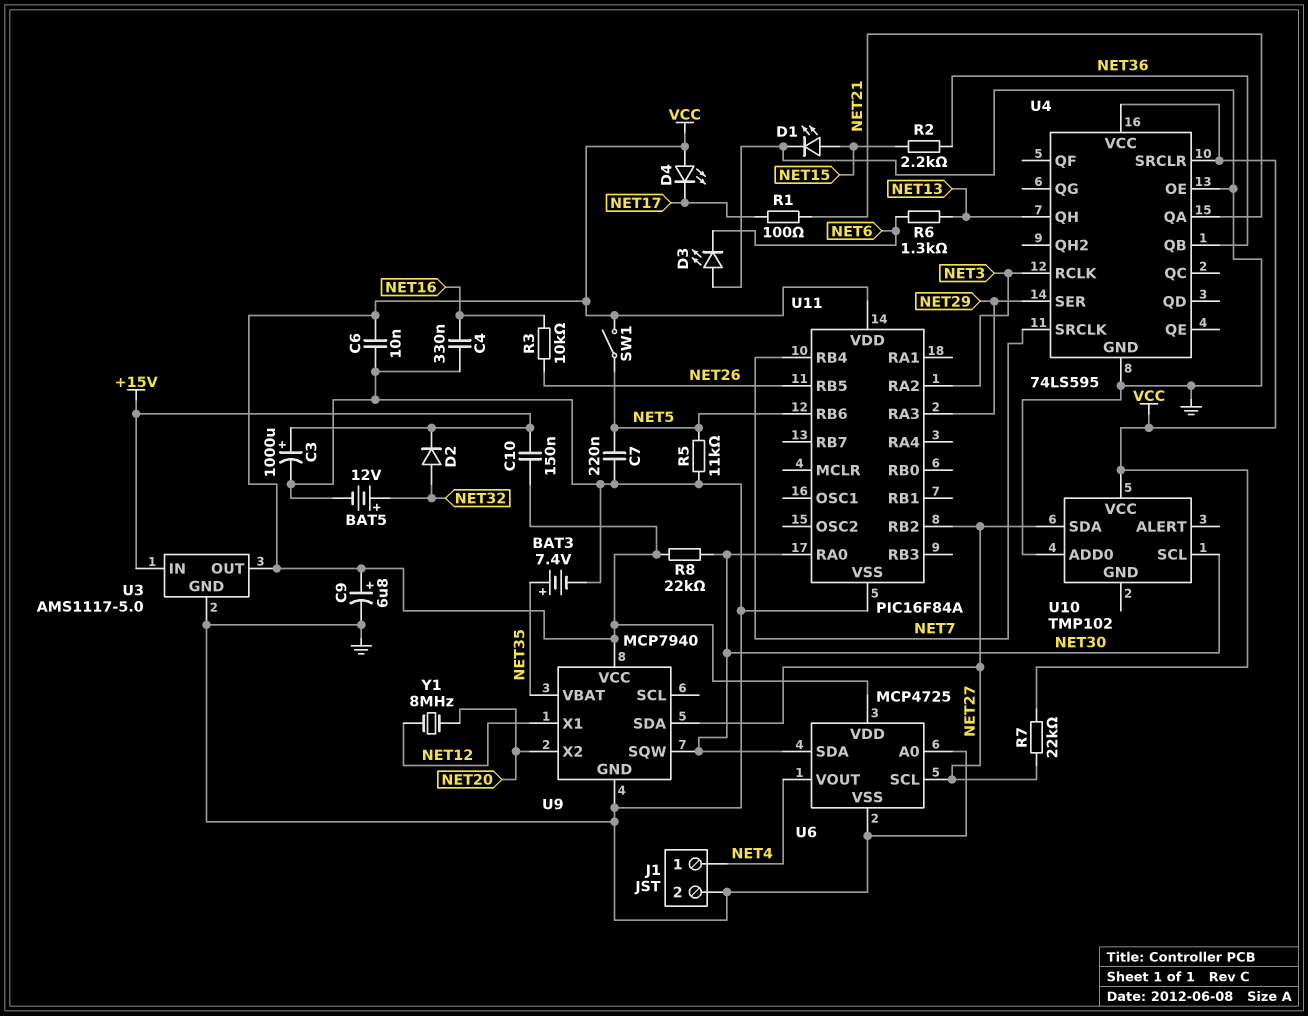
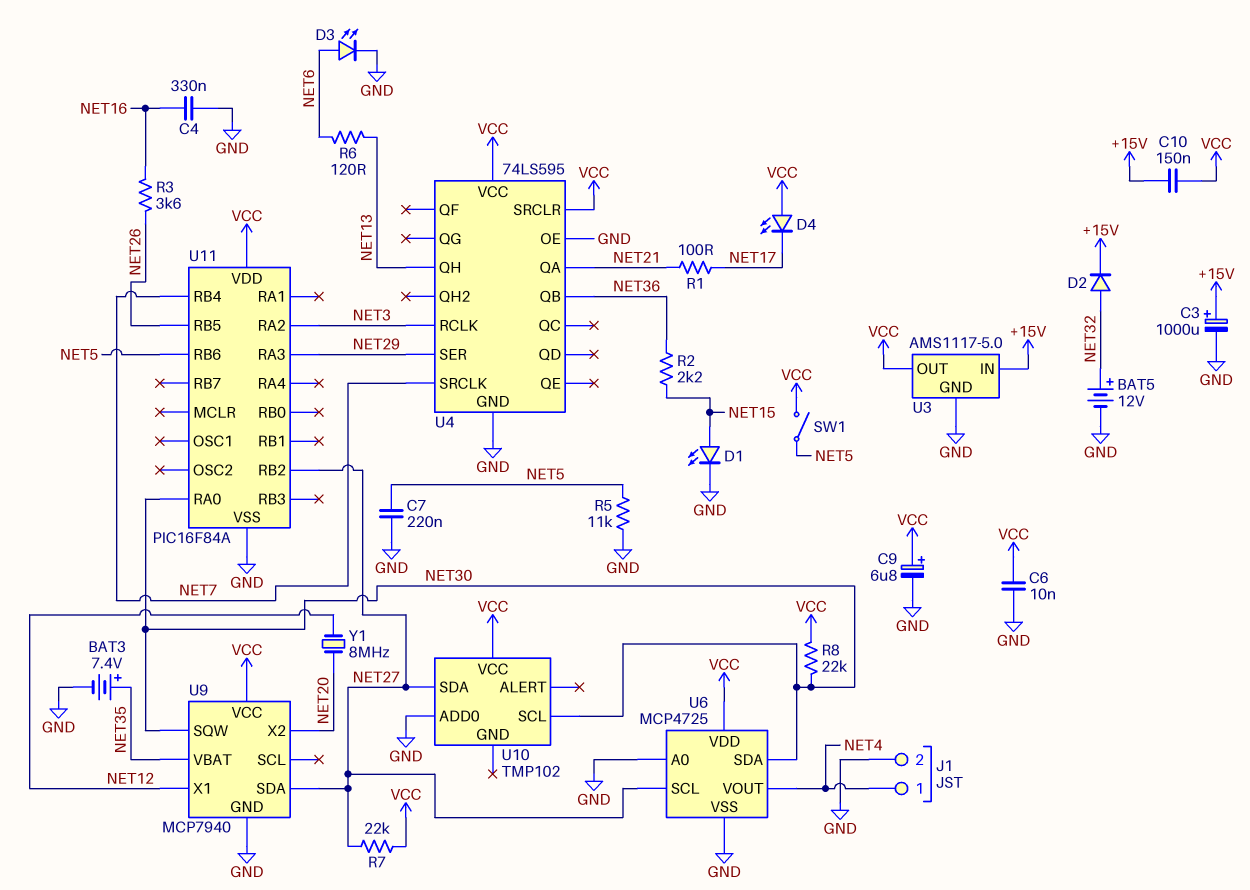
D3: LED (A GND, K NET6) -> LED (A NET6, K GND)
R3: 10k (NET16, NET26) -> 3.6k (NET16, NET26)
R6: 1.3k (NET6, NET13) -> 120 (NET6, NET13)

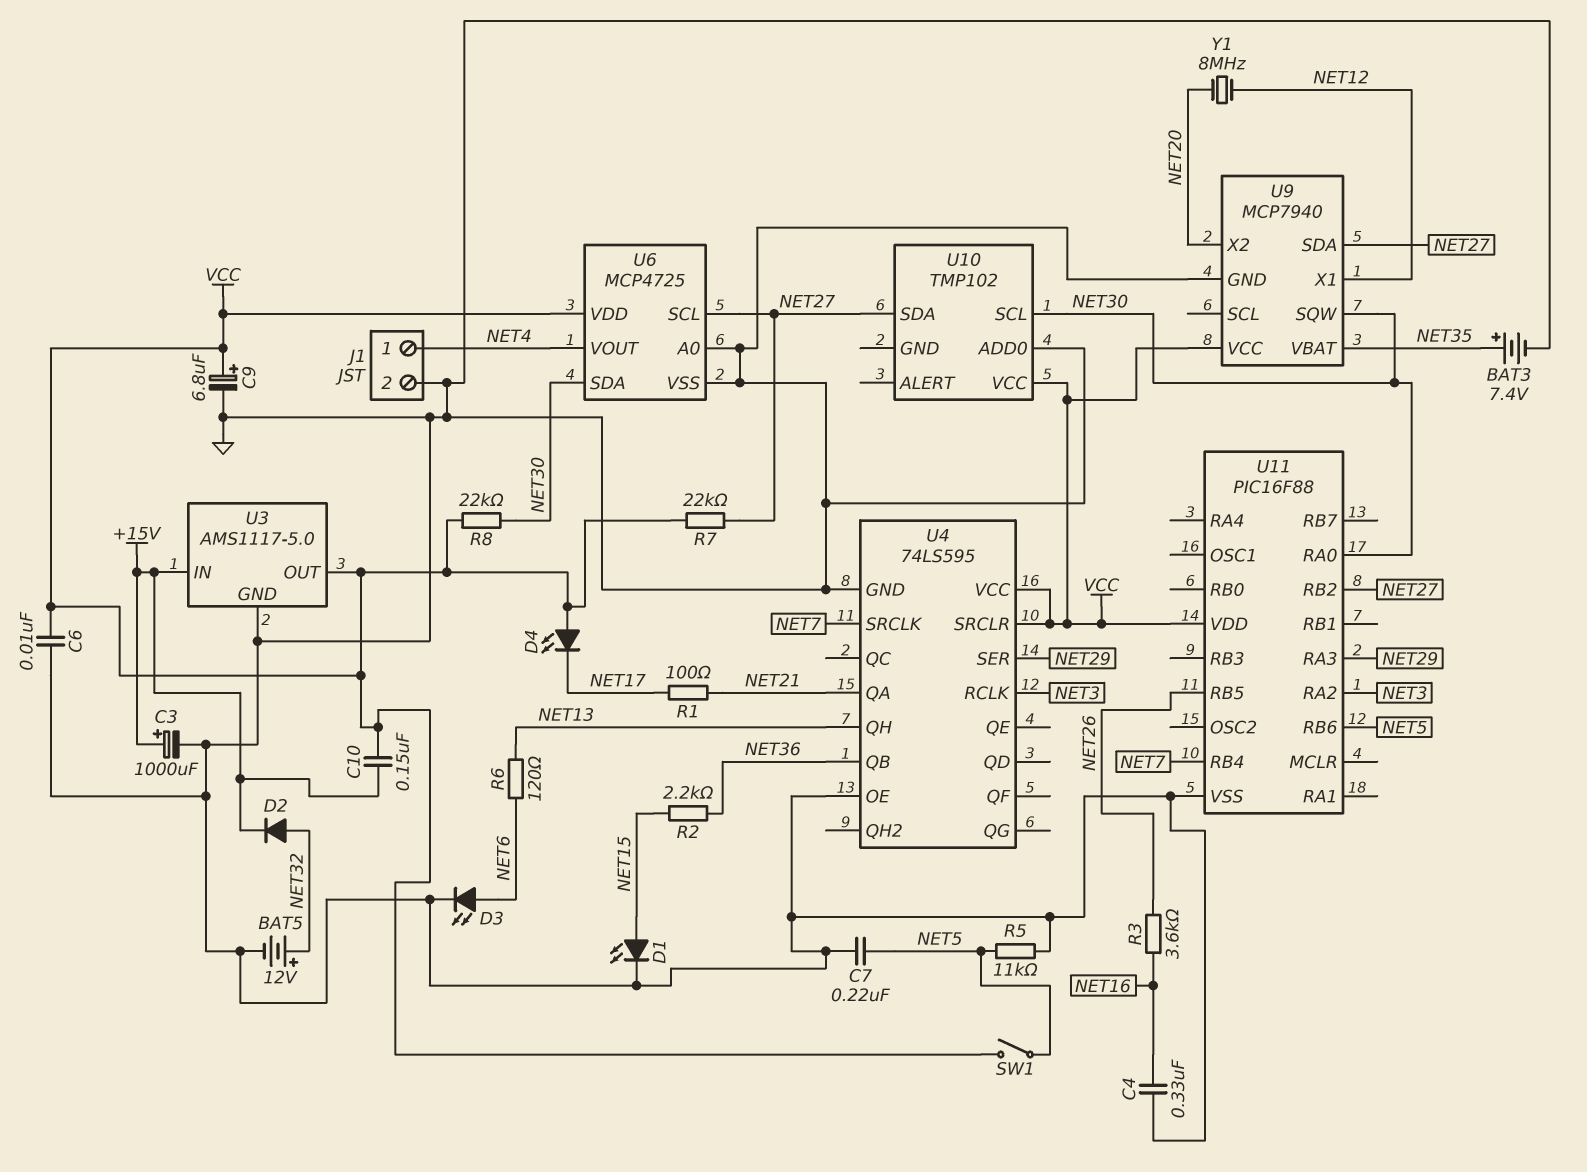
U11: PIC16F84A -> PIC16F88

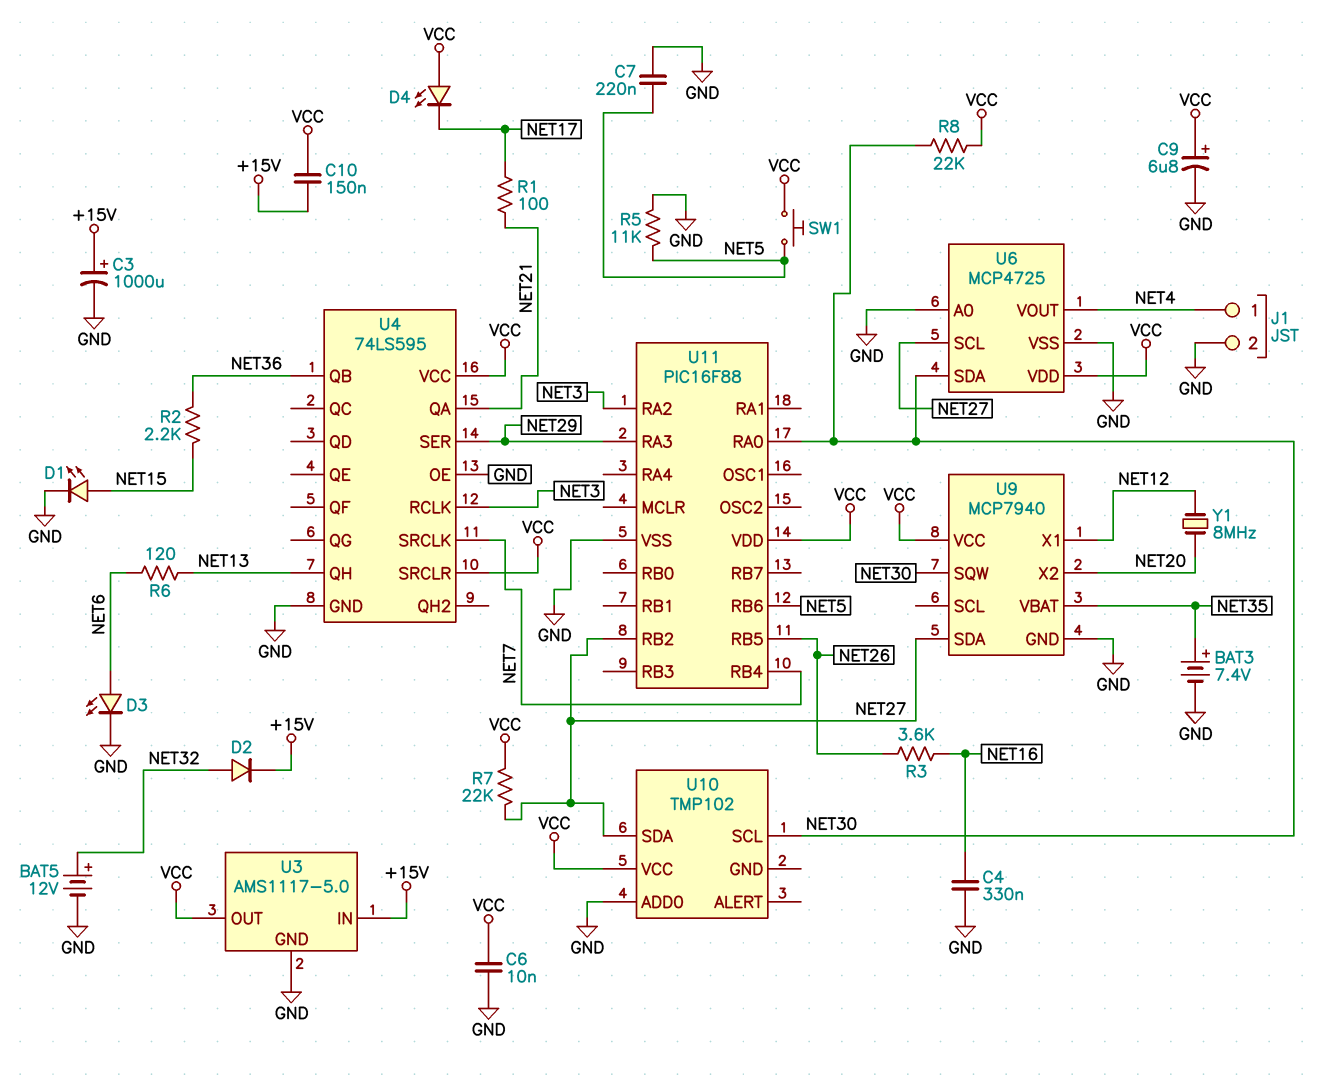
SW1: switch (NET5, VCC) -> button (NET5, VCC)

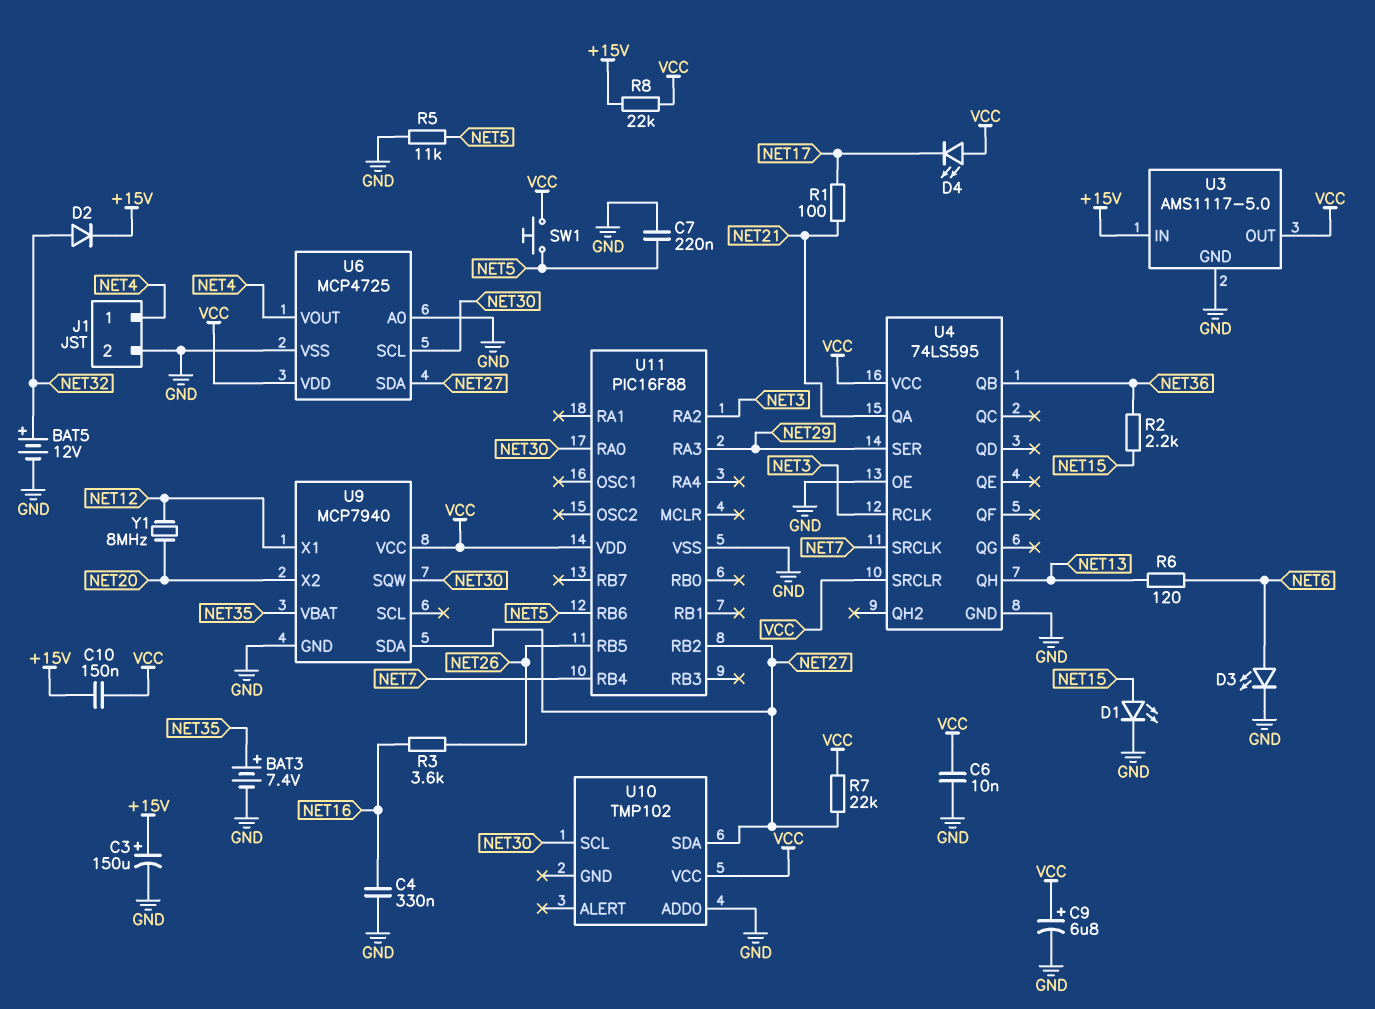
C3: 1000uF (plus +15V, minus GND) -> 150uF (plus +15V, minus GND)
R8: 22k (NET30, VCC) -> 22k (+15V, VCC)
U6 pin SCL: NET27 -> NET30
U6 pin SDA: NET30 -> NET27

